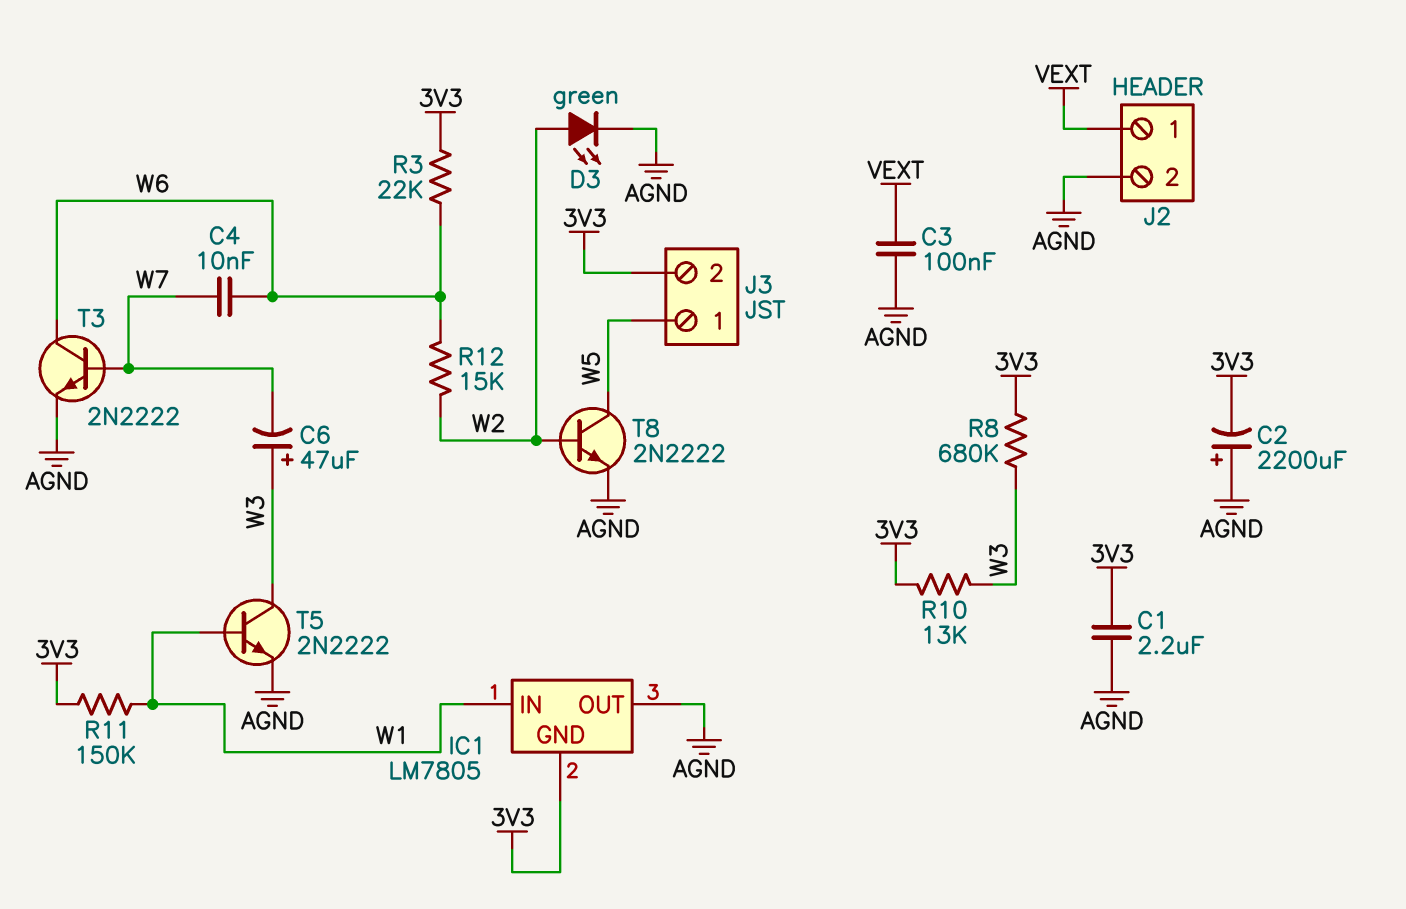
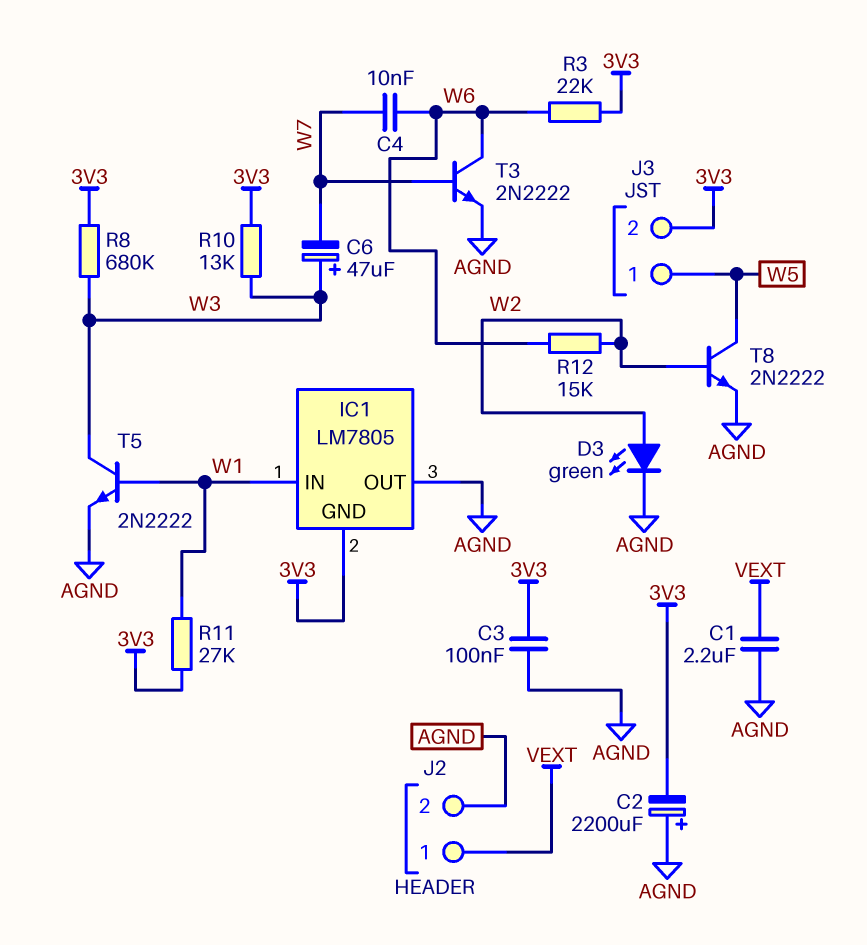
C1: 2.2uF (3V3, AGND) -> 2.2uF (AGND, VEXT)
C3: 100nF (AGND, VEXT) -> 100nF (3V3, AGND)
R11: 150k (3V3, W1) -> 27k (3V3, W1)

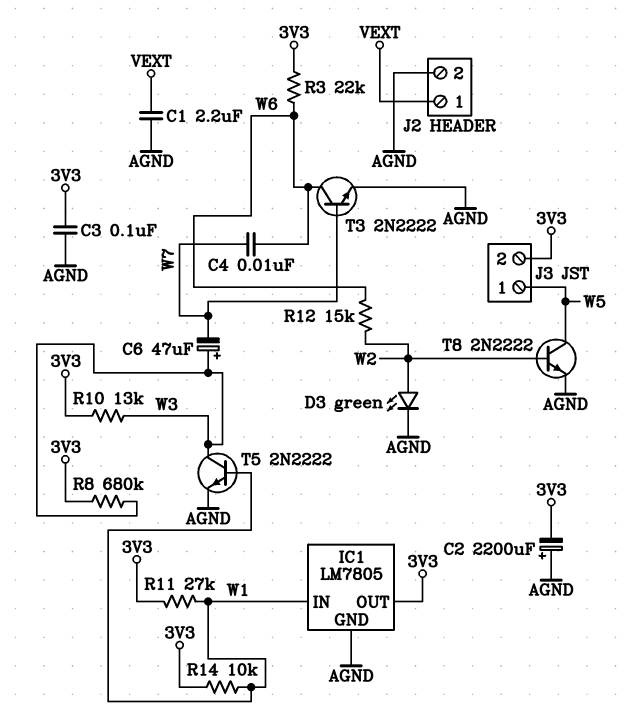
IC1 pin GND: 3V3 -> AGND
IC1 pin OUT: AGND -> 3V3
R14: none -> 10k (3V3, W1)

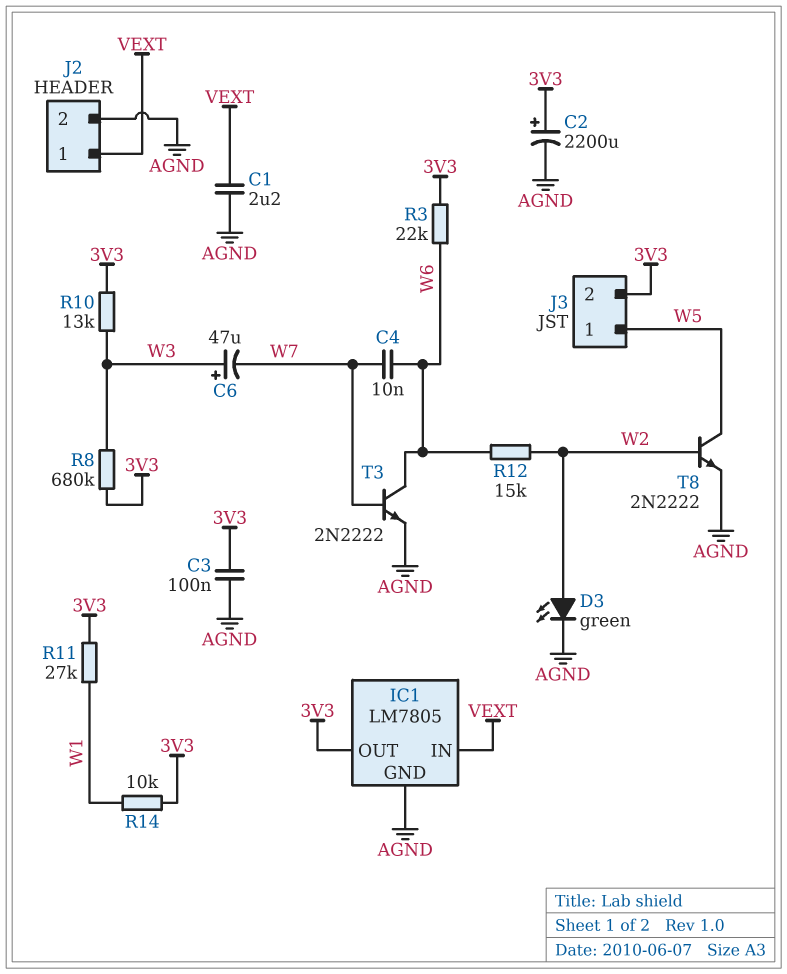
C2: 2200uF (plus AGND, minus 3V3) -> 2200uF (plus 3V3, minus AGND)
IC1 pin IN: W1 -> VEXT
T5: NPN 2N2222 (B W1, C W3, E AGND) -> none

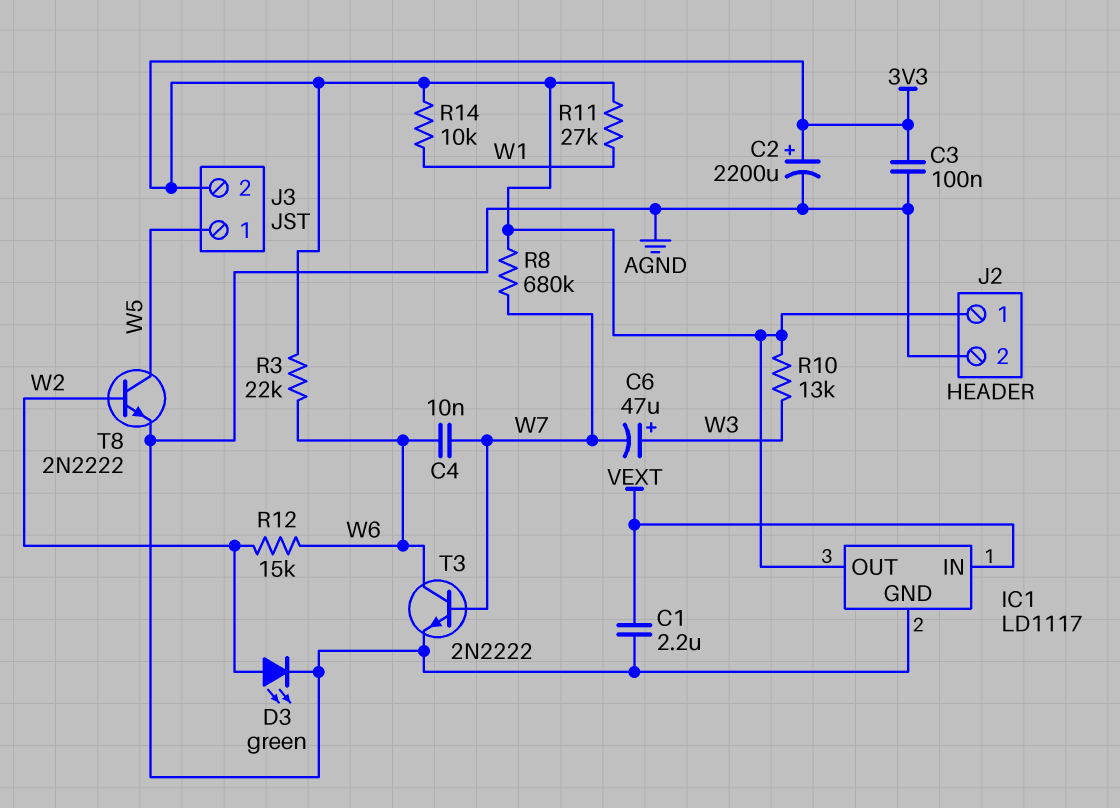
IC1: LM7805 -> LD1117
J2 pin 1: VEXT -> 3V3
R8: 680k (3V3, W3) -> 680k (3V3, W7)

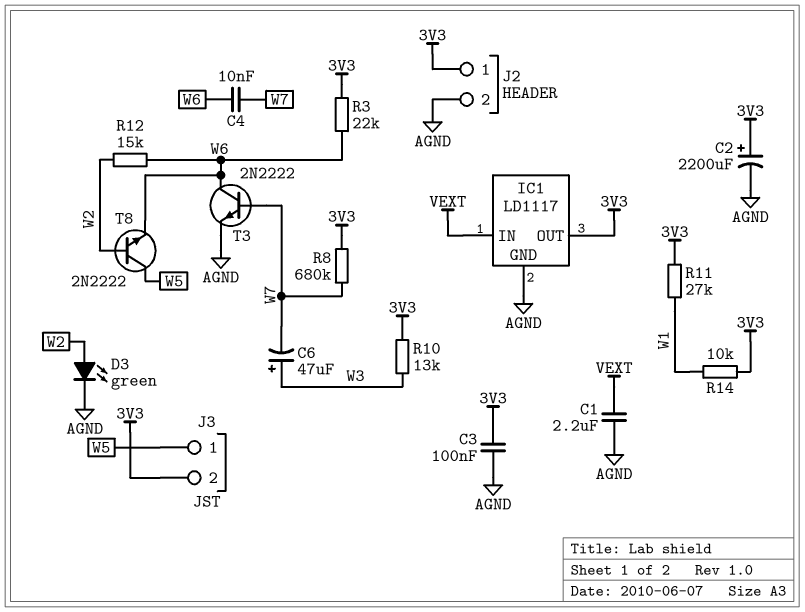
T8: NPN 2N2222 (B W2, C W5, E AGND) -> NPN 2N2222 (B W2, C W5, E W6)

